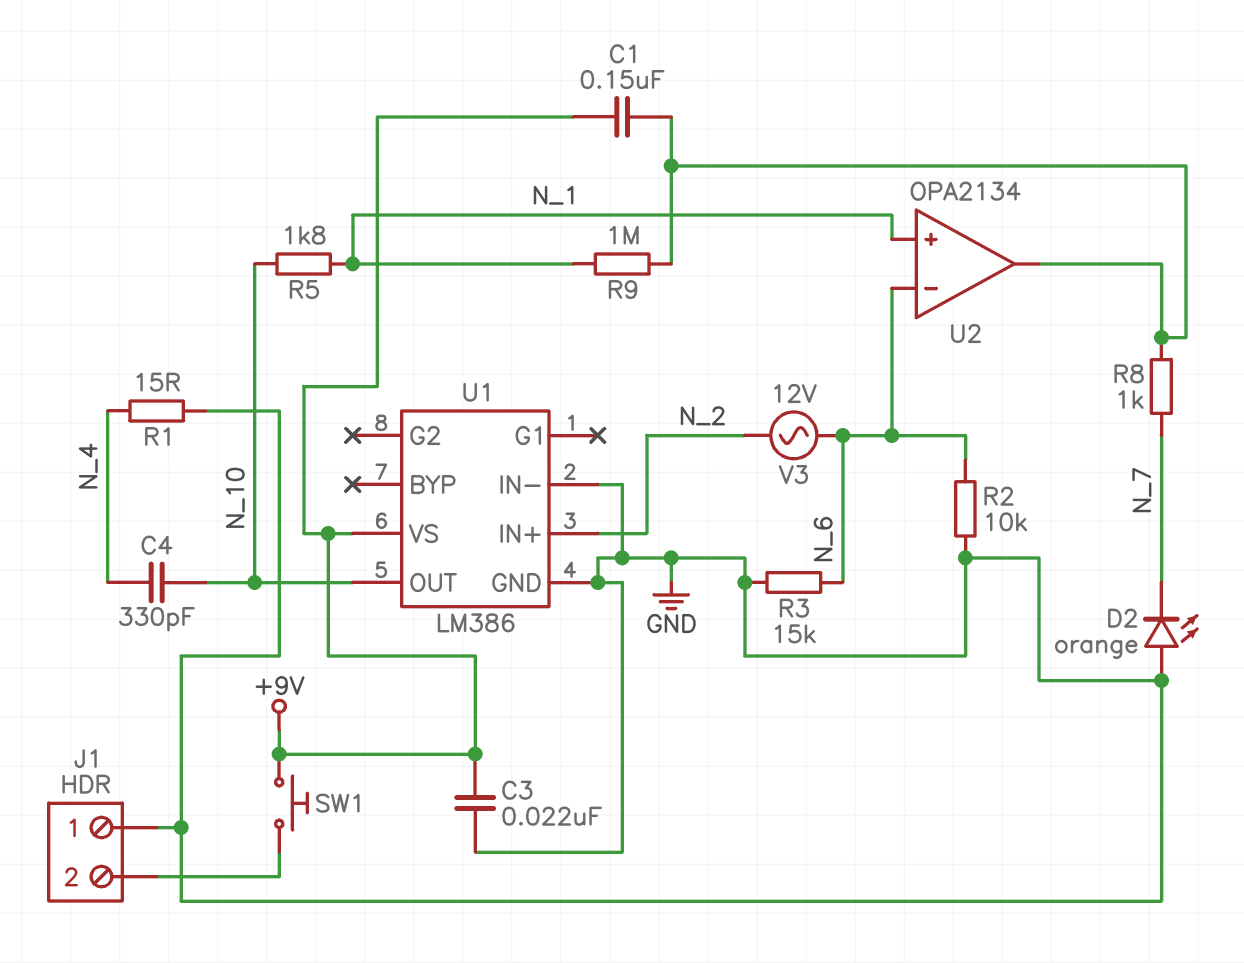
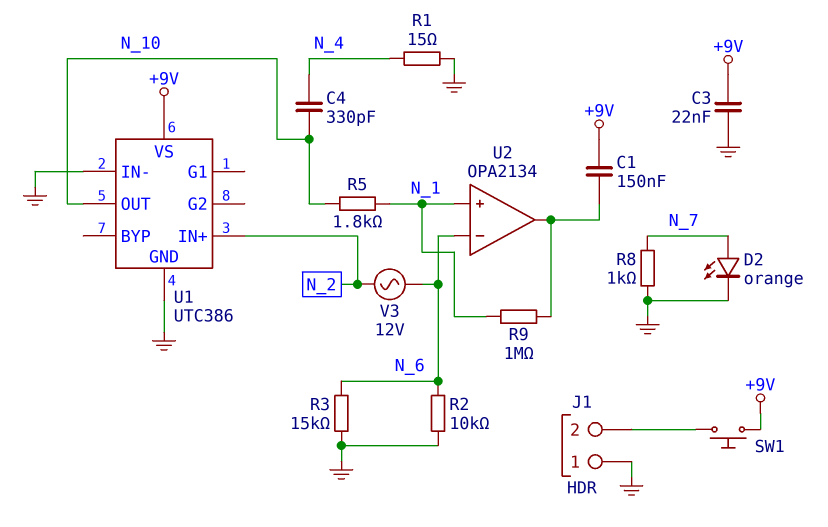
D2: LED orange (A GND, K N_7) -> LED orange (A N_7, K GND)
R8: 1k (N_7, U2/out) -> 1k (GND, N_7)
U1: LM386 -> UTC386

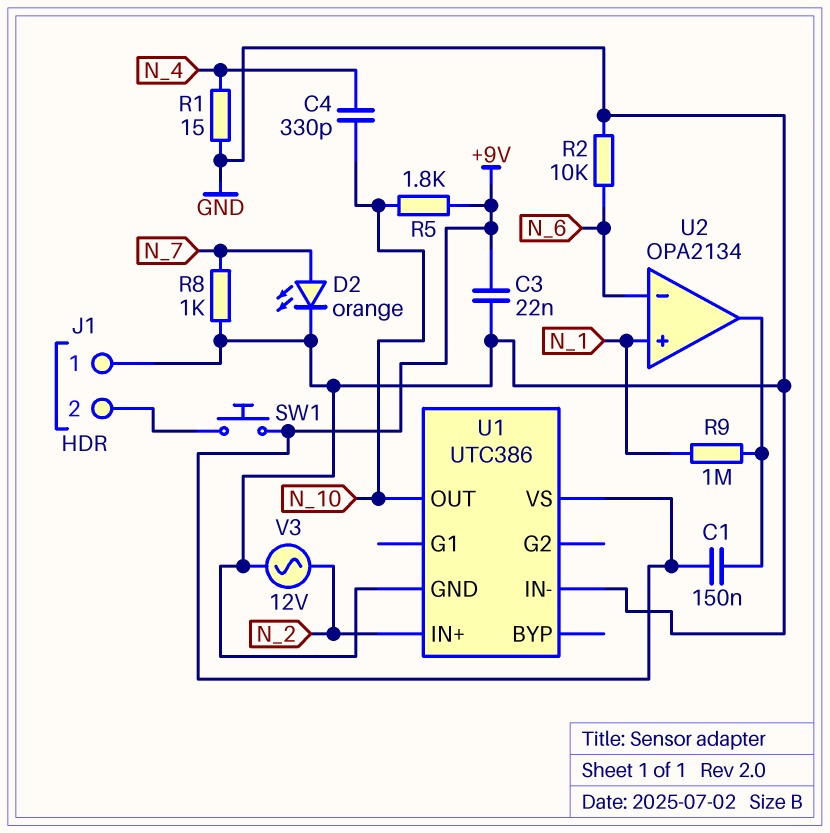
R3: 15k (GND, N_6) -> none
R5: 1.8k (N_1, N_10) -> 1.8k (+9V, N_10)
V3: AC 12V (N_2, N_6) -> AC 12V (GND, N_2)

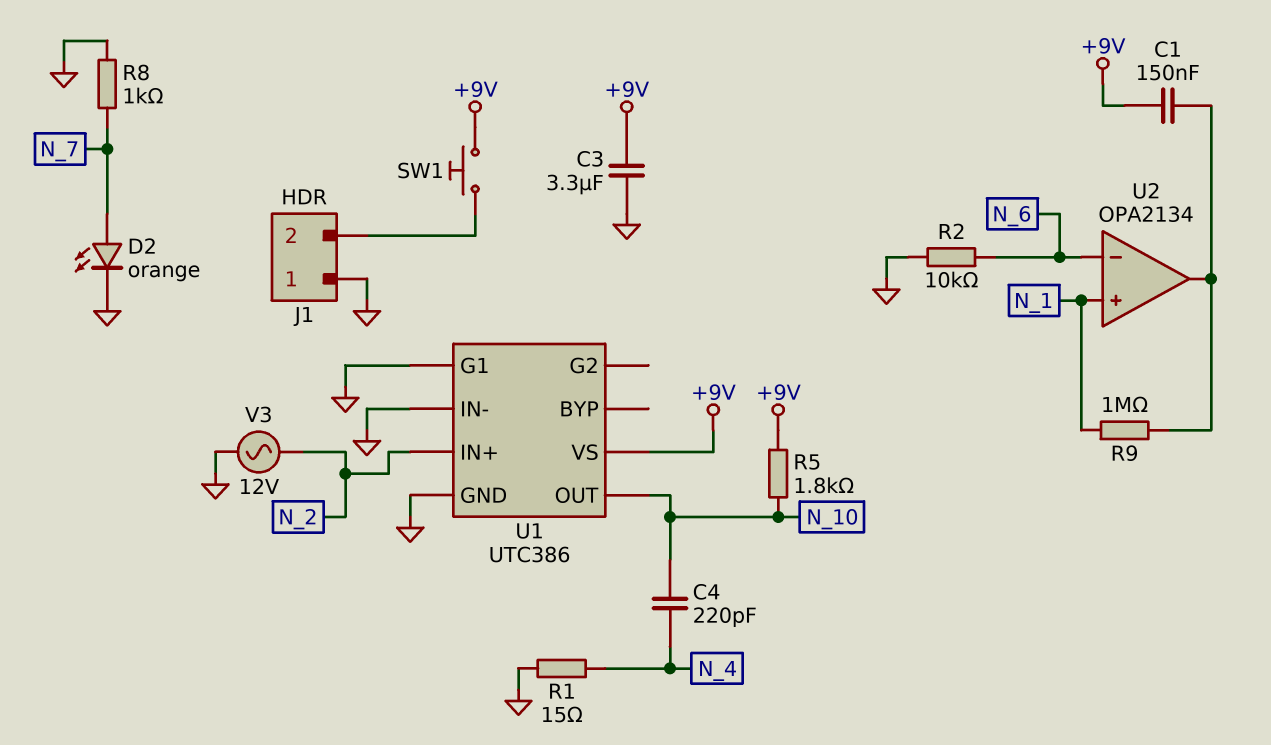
C3: 22nF (+9V, GND) -> 3.3uF (+9V, GND)
C4: 330pF (N_4, N_10) -> 220pF (N_4, N_10)
U1 pin G1: none -> GND

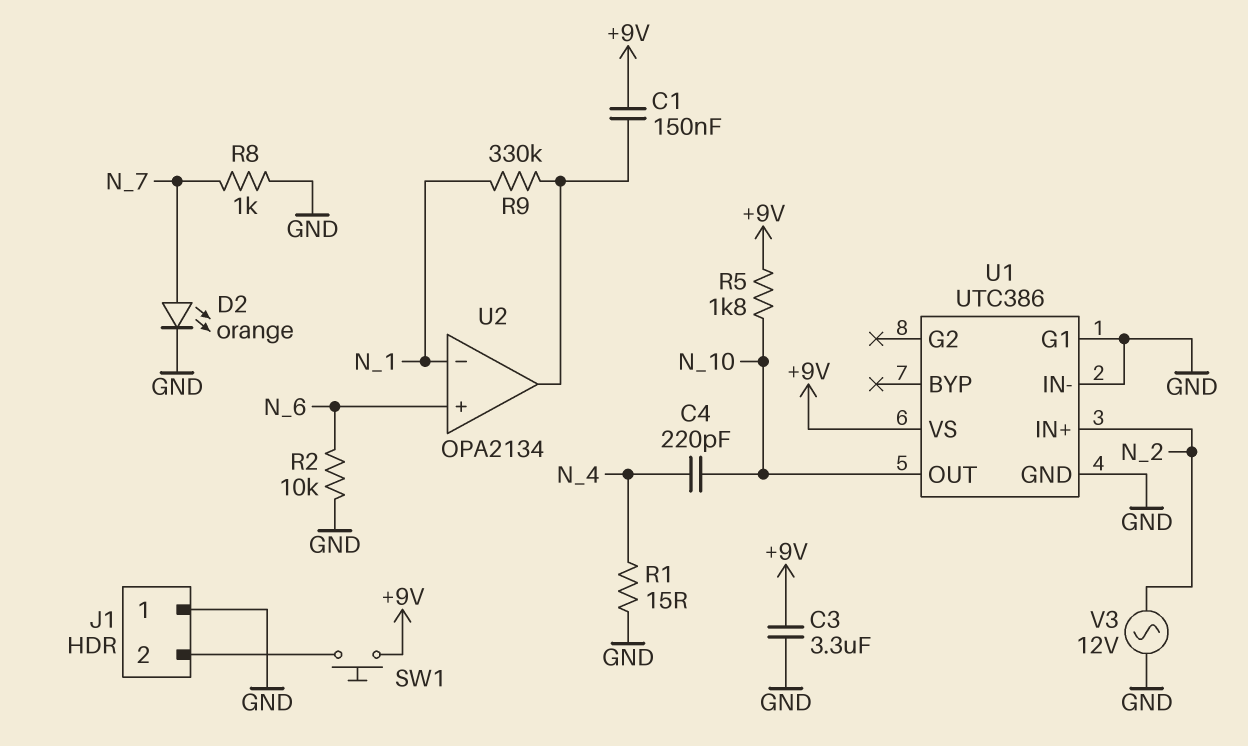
R9: 1M (N_1, U2/out) -> 330k (N_1, U2/out)
U2 pin in+: N_1 -> N_6
U2 pin in-: N_6 -> N_1

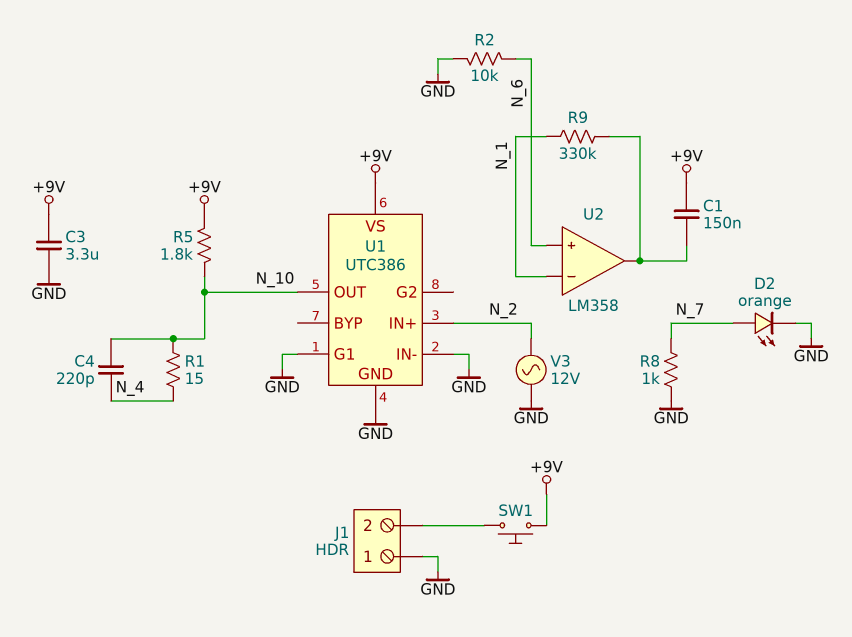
R1: 15 (GND, N_4) -> 15 (N_4, N_10)
U2: OPA2134 -> LM358

